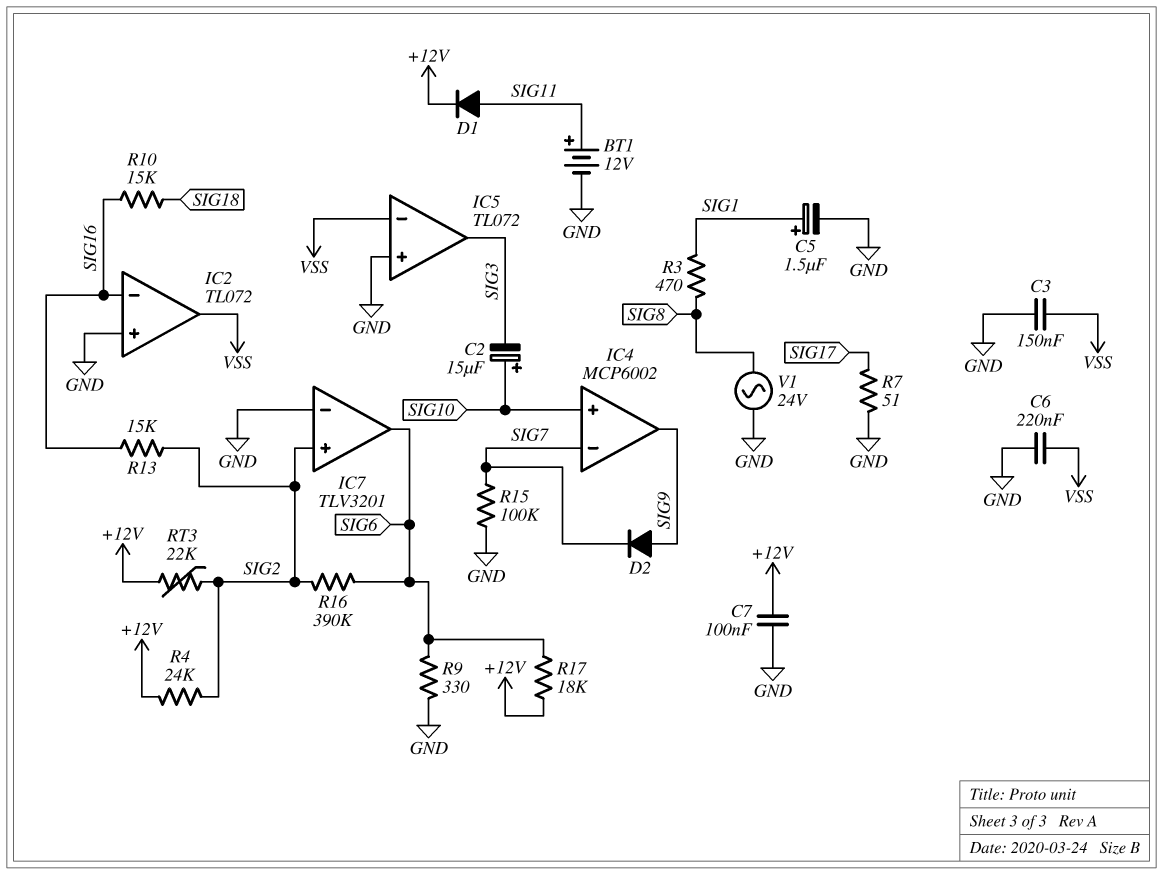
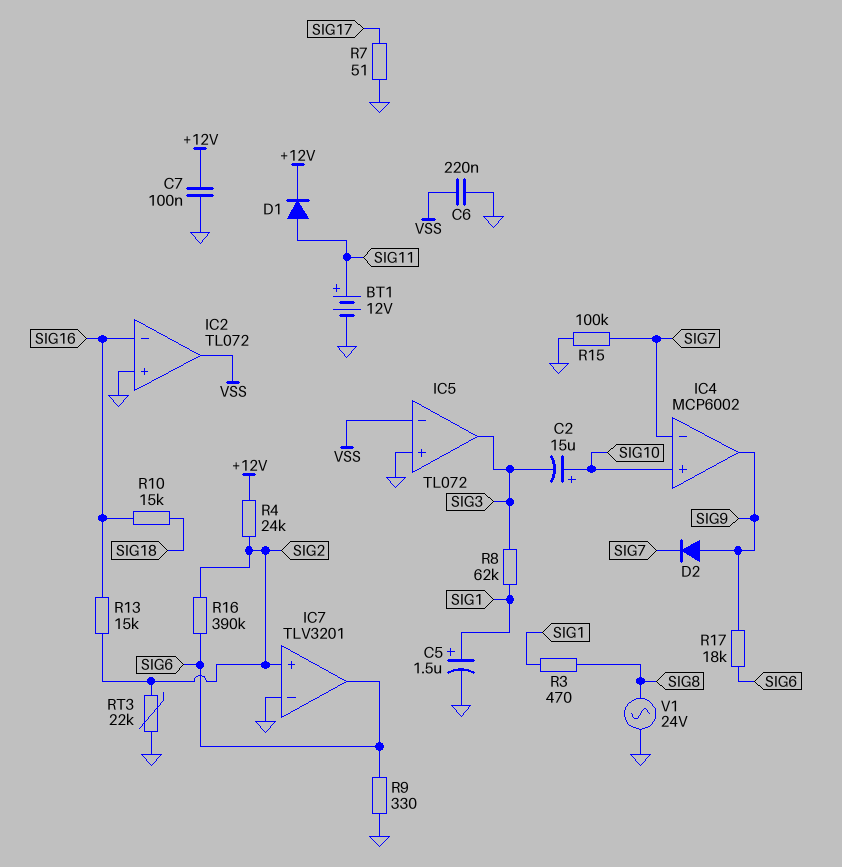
C3: 150nF (GND, VSS) -> none
R8: none -> 62k (SIG1, SIG3)
R17: 18k (+12V, SIG6) -> 18k (SIG6, SIG9)
RT3: 22k (+12V, SIG2) -> 22k (GND, SIG2)

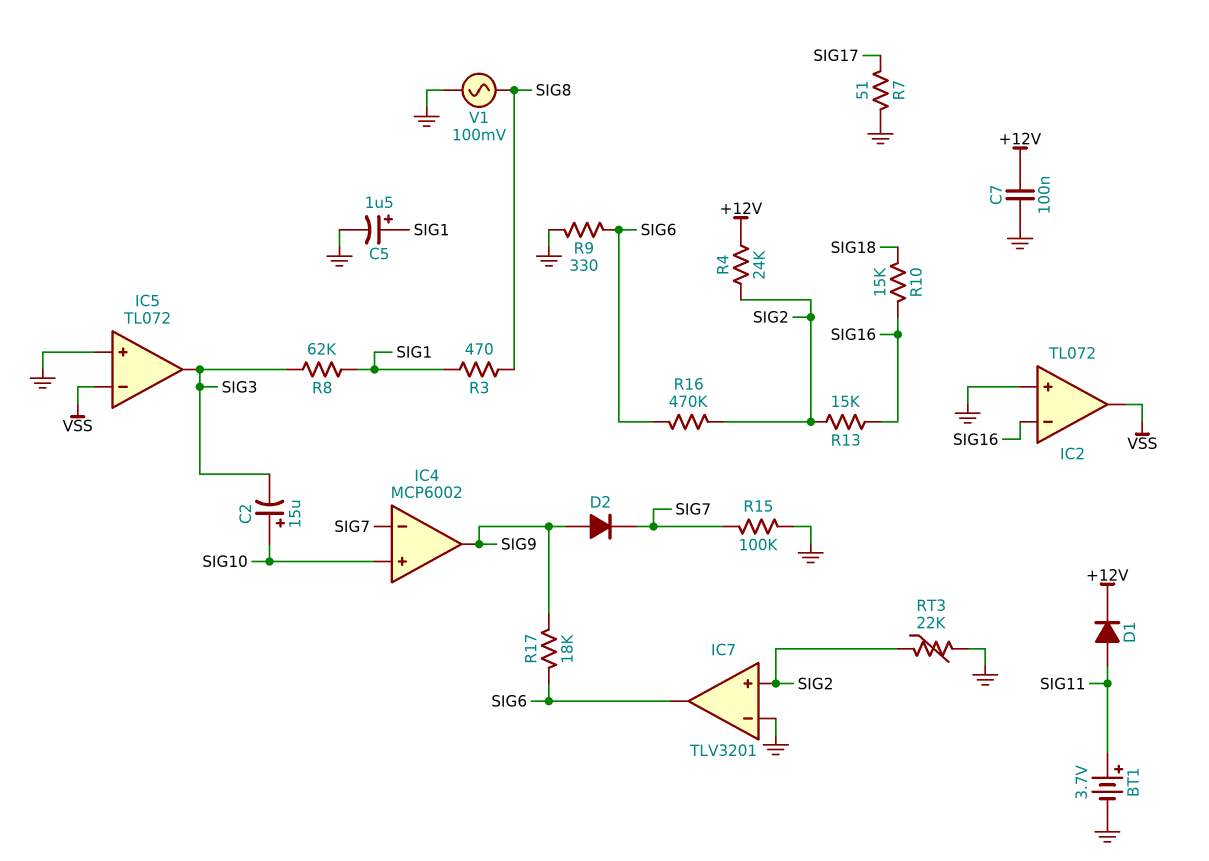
BT1: 12V (plus SIG11, minus GND) -> 3.7V (plus SIG11, minus GND)
C6: 220nF (GND, VSS) -> none
R16: 390k (SIG2, SIG6) -> 470k (SIG2, SIG6)
V1: AC 24V (GND, SIG8) -> AC 100mV (GND, SIG8)

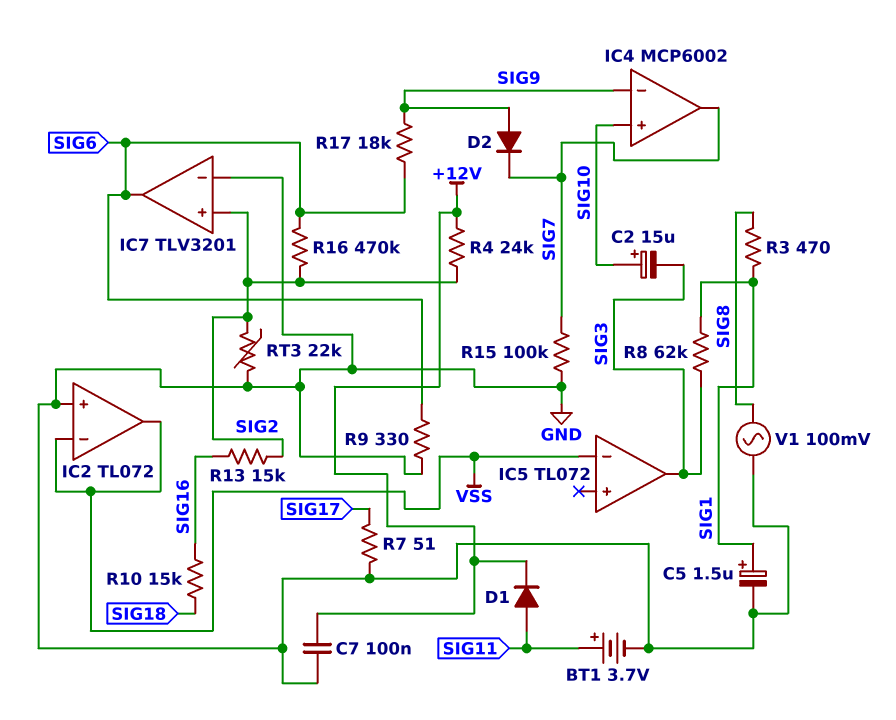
IC2 pin in-: SIG16 -> VSS
IC4 pin in-: SIG7 -> SIG9
IC4 pin out: SIG9 -> SIG7
IC5 pin in+: GND -> none

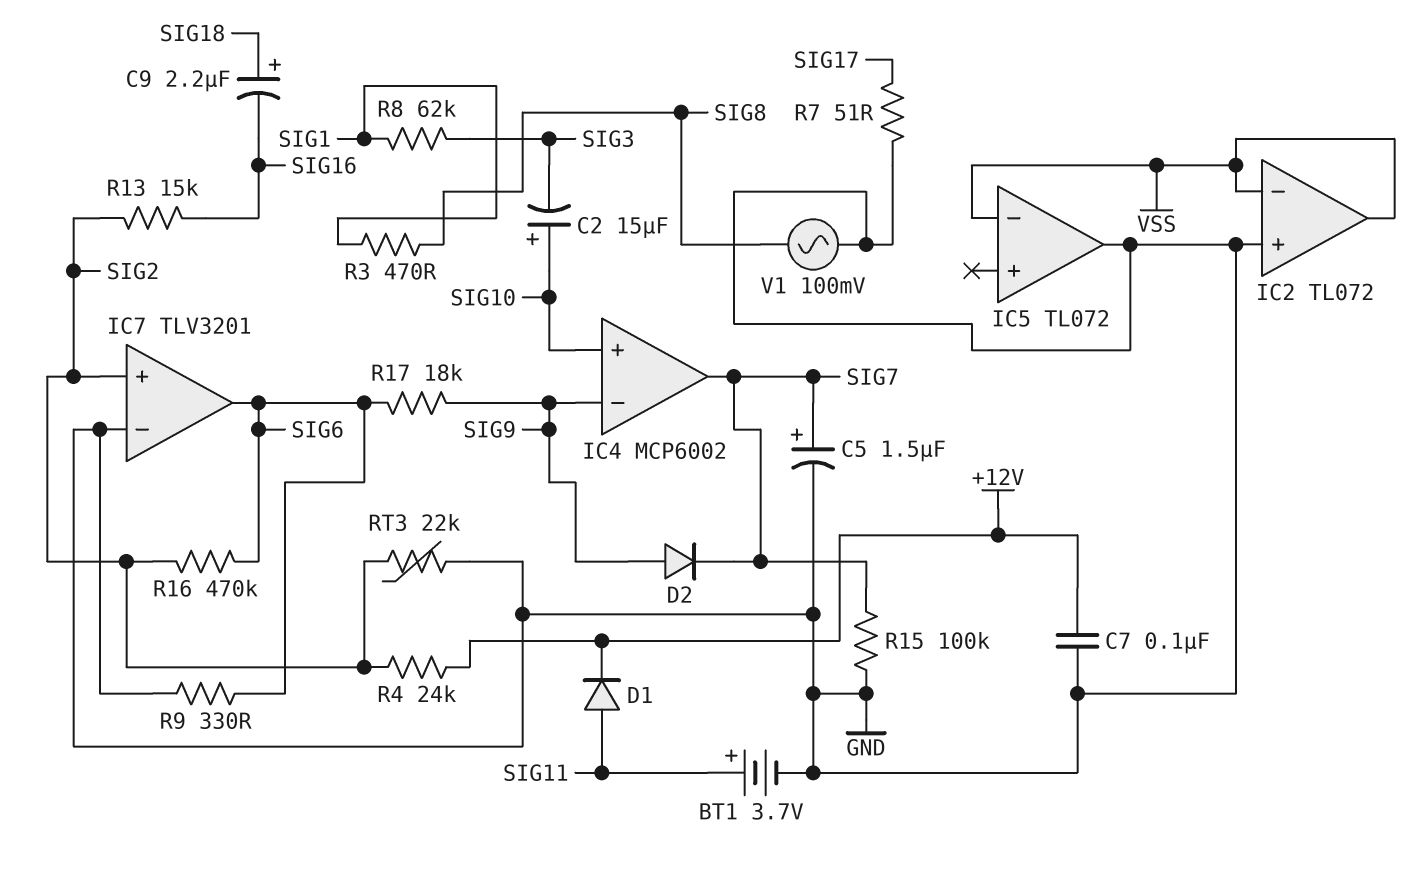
C5: 1.5uF (plus SIG1, minus GND) -> 1.5uF (plus SIG7, minus GND)
C9: none -> 2.2uF (plus SIG18, minus SIG16)
IC5 pin out: SIG3 -> GND
R10: 15k (SIG16, SIG18) -> none

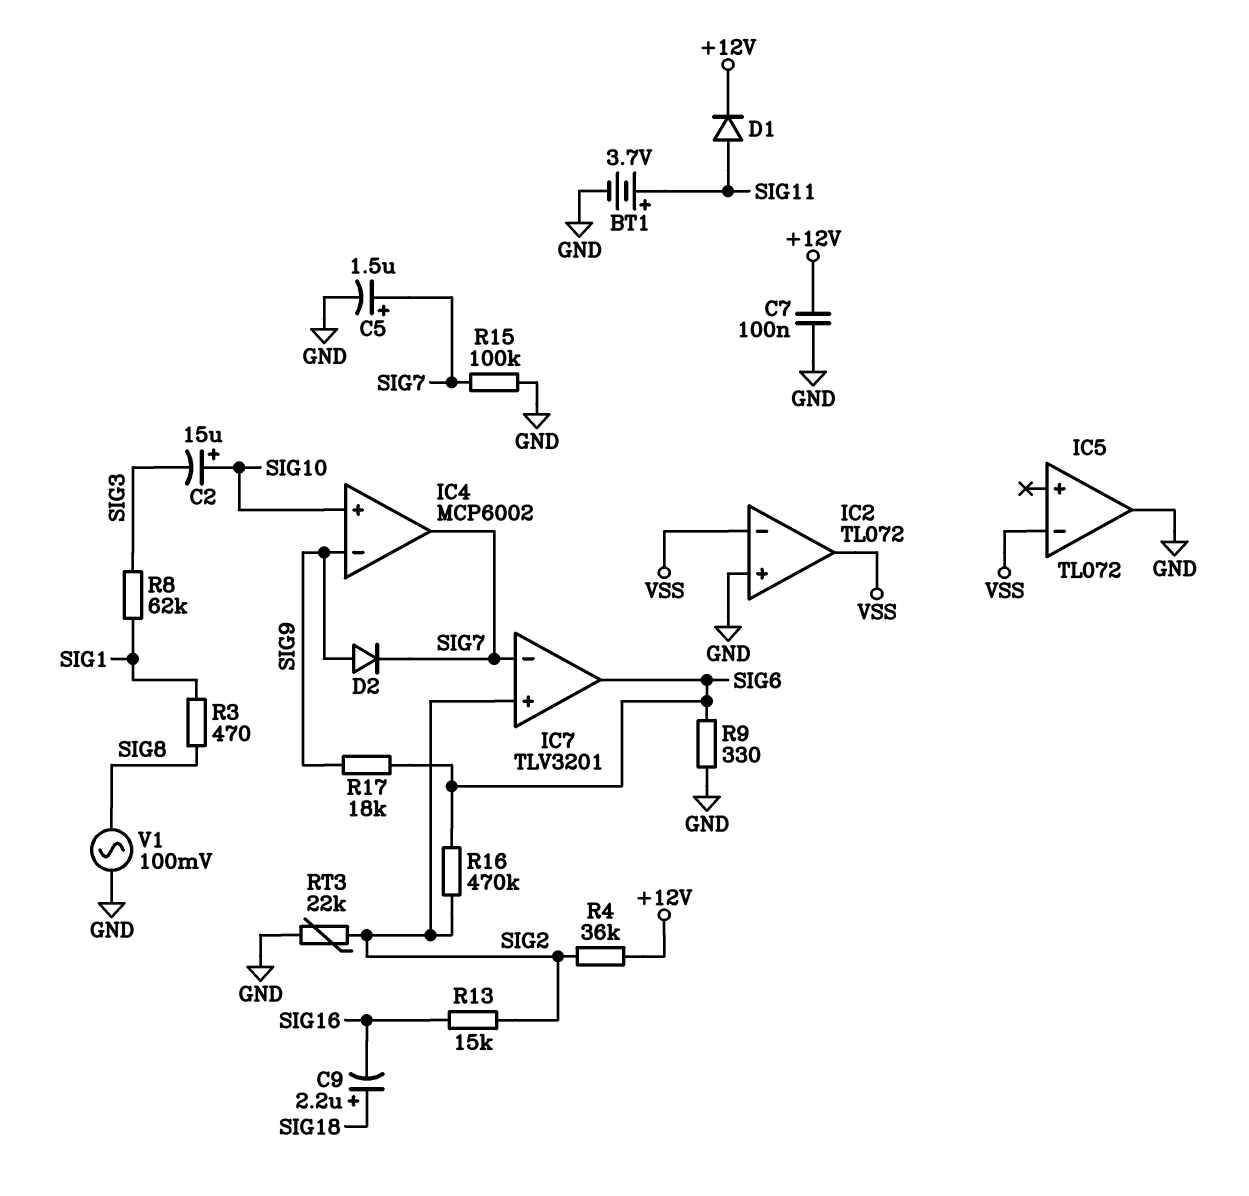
IC7 pin in-: GND -> SIG7
R4: 24k (+12V, SIG2) -> 36k (+12V, SIG2)
R7: 51 (GND, SIG17) -> none

